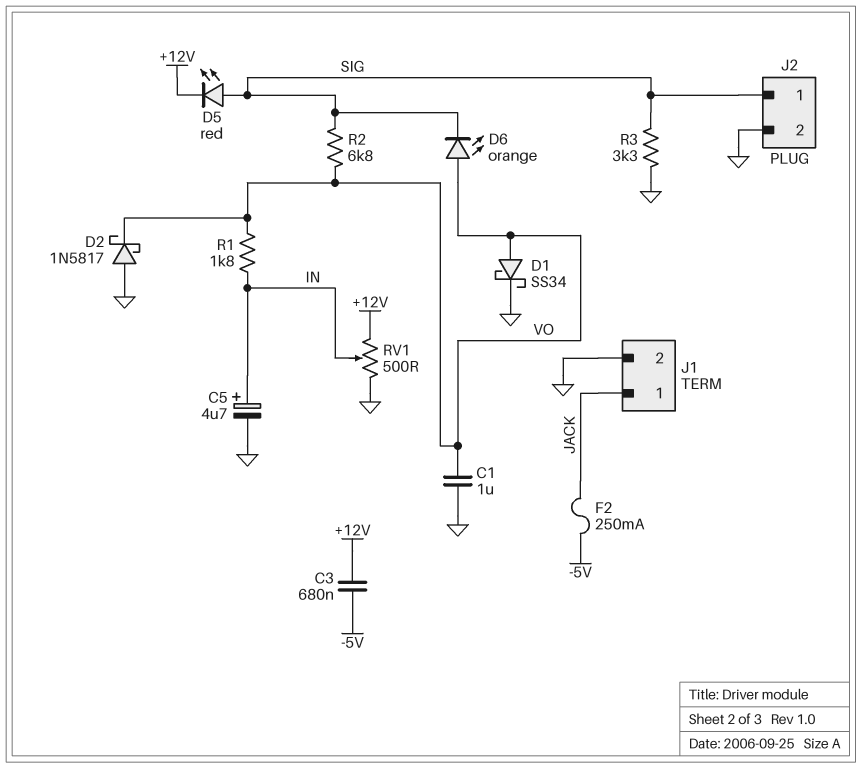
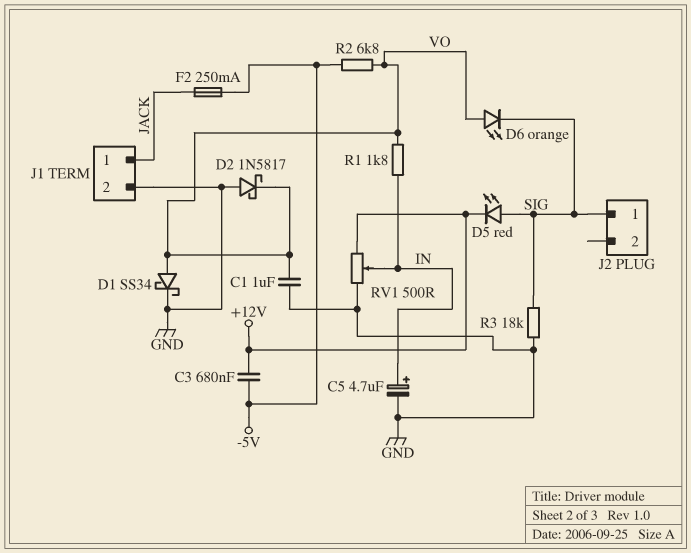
J2 pin 2: GND -> none
R2: 6.8k (SIG, VO) -> 6.8k (-5V, VO)
R3: 3.3k (GND, SIG) -> 18k (GND, SIG)

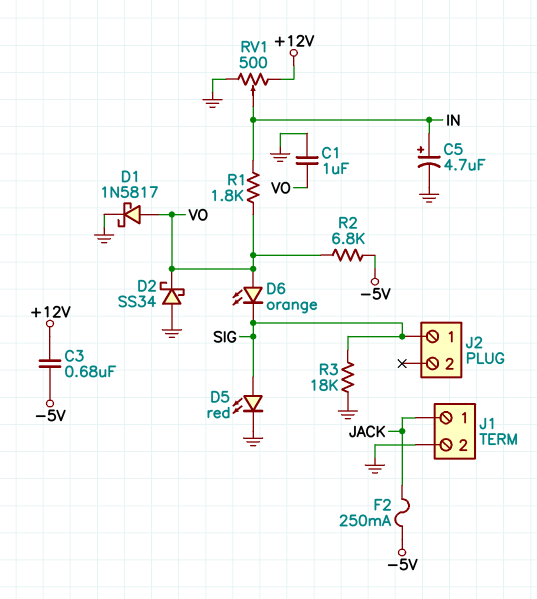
D1: schottky SS34 (A VO, K GND) -> schottky 1N5817 (A VO, K GND)
D2: schottky 1N5817 (A GND, K VO) -> schottky SS34 (A GND, K VO)
D5: LED red (A SIG, K +12V) -> LED red (A SIG, K GND)

